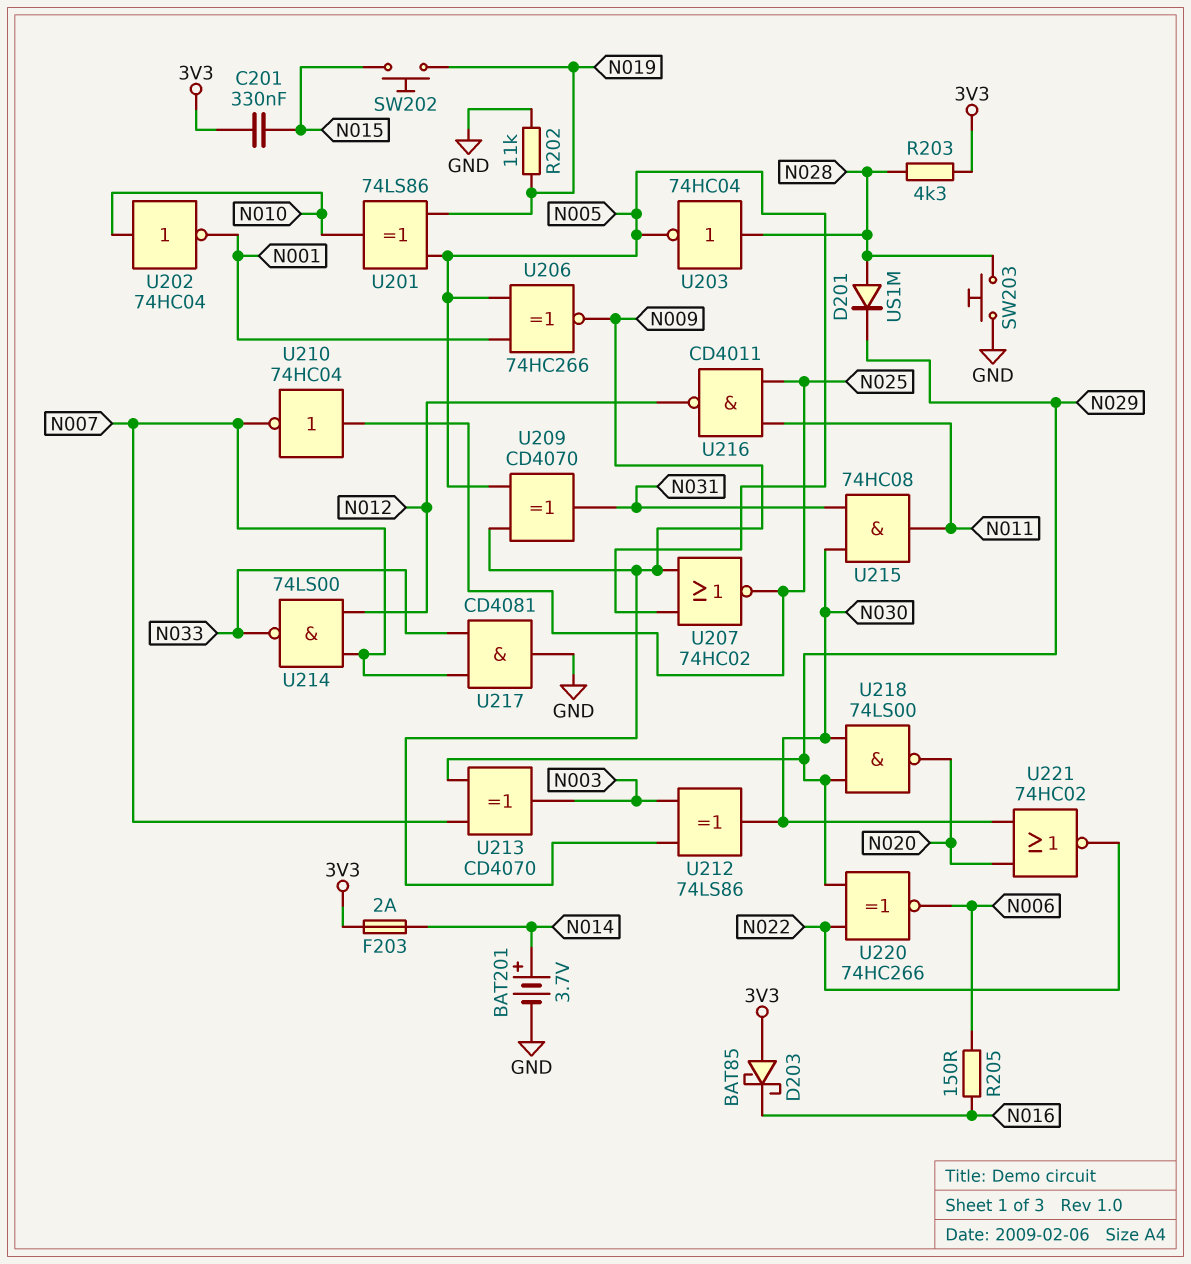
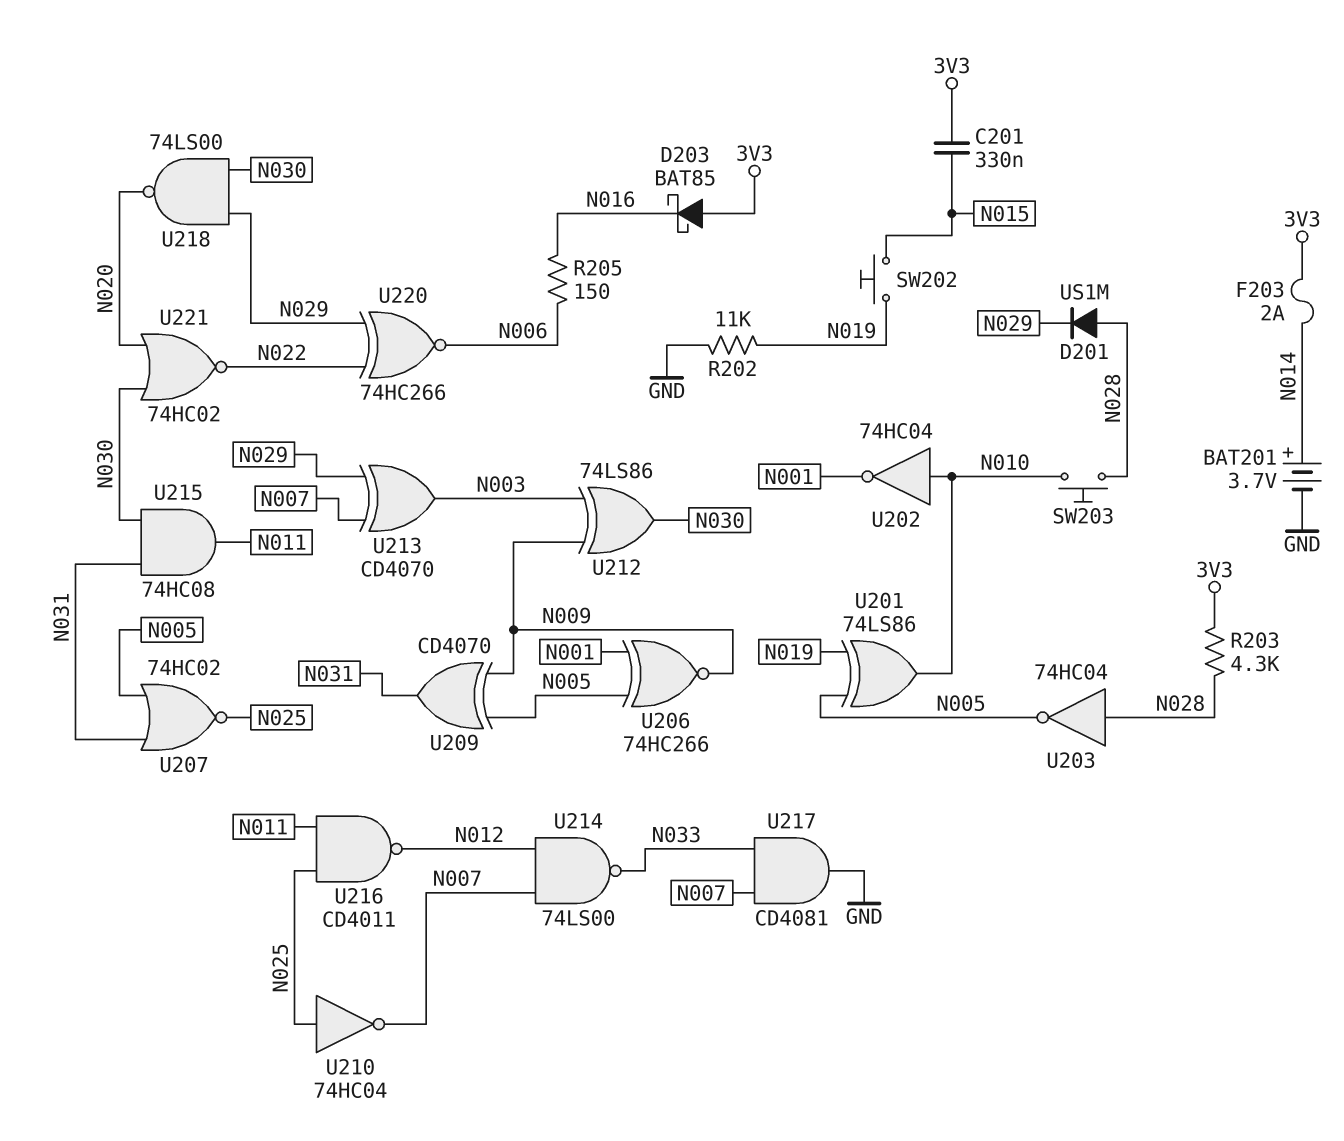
SW203: button (GND, N028) -> button (N010, N028)
U207: NOR 74HC02 (in N005, in N009, out N025) -> NOR 74HC02 (in N005, in N031, out N025)

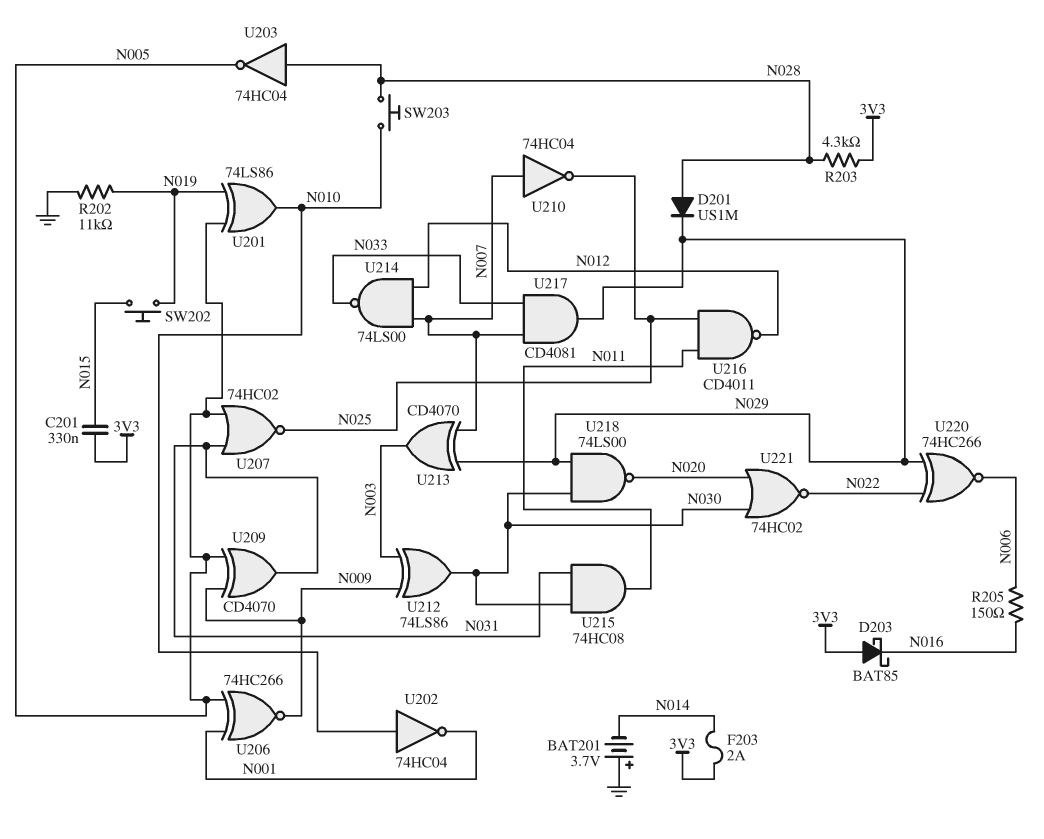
BAT201: 3.7V (plus N014, minus GND) -> 3.7V (plus GND, minus N014)
U210: NOT 74HC04 (in N025, out N007) -> NOT 74HC04 (in N007, out N025)
U217: AND CD4081 (in N007, in N033, out GND) -> AND CD4081 (in N007, in N033, out N029)

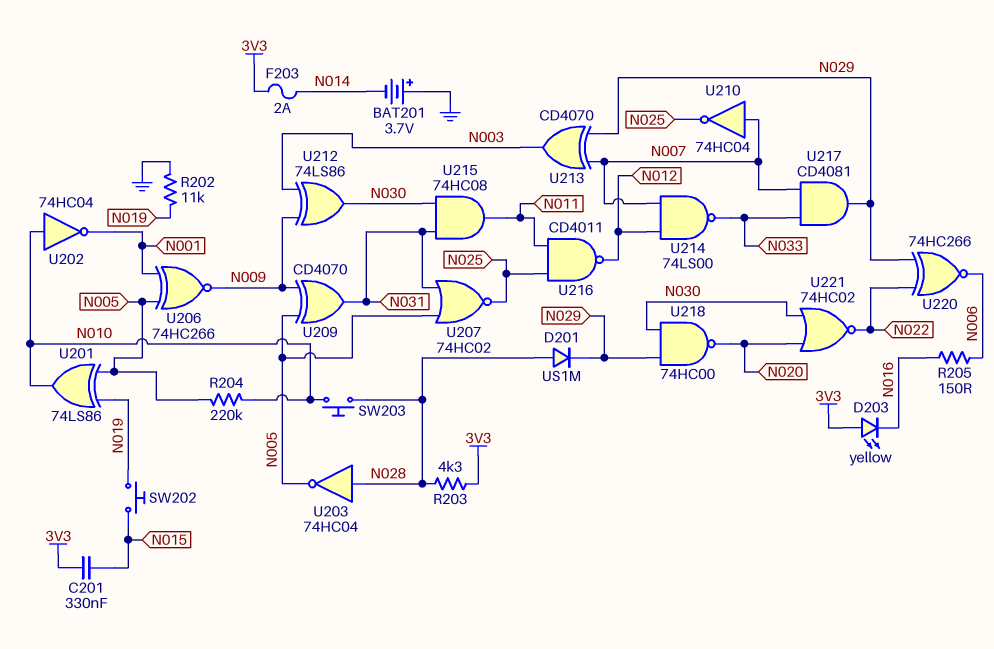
D203: schottky BAT85 (A 3V3, K N016) -> LED yellow (A 3V3, K N016)
R204: none -> 220k (N005, N010)
U218: NAND 74LS00 (in N029, in N030, out N020) -> NAND 74HC00 (in N029, in N030, out N020)

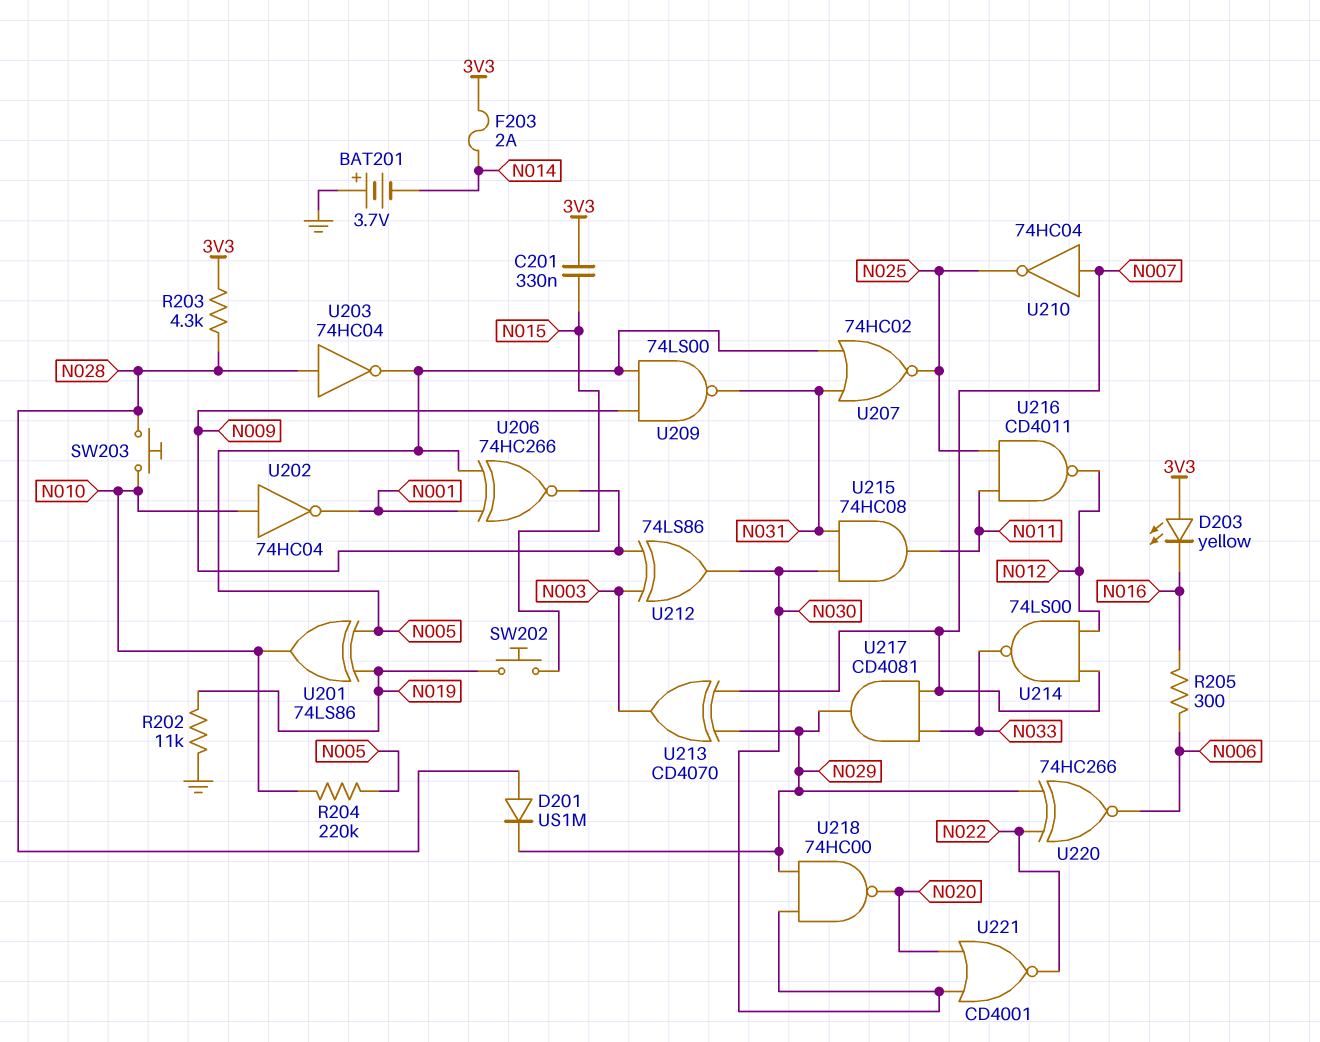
R205: 150 (N006, N016) -> 300 (N006, N016)
U209: XOR CD4070 (in N005, in N009, out N031) -> NAND 74LS00 (in N005, in N009, out N031)
U221: NOR 74HC02 (in N020, in N030, out N022) -> NOR CD4001 (in N020, in N030, out N022)

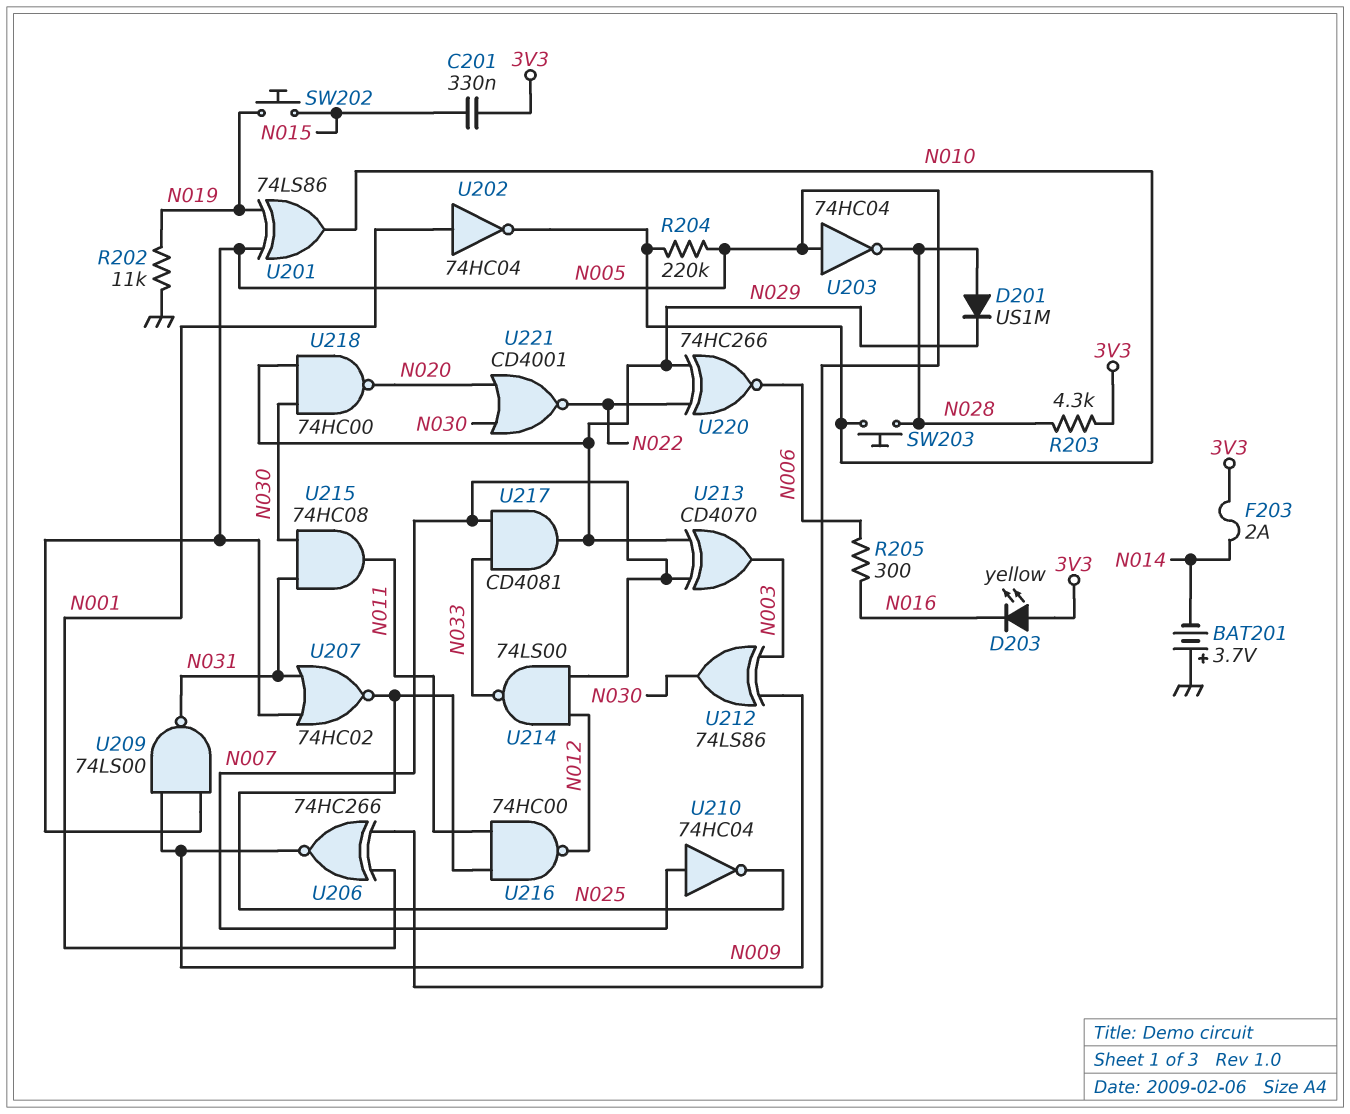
U202: NOT 74HC04 (in N010, out N001) -> NOT 74HC04 (in N001, out N010)
U203: NOT 74HC04 (in N028, out N005) -> NOT 74HC04 (in N005, out N028)
U216: NAND CD4011 (in N011, in N025, out N012) -> NAND 74HC00 (in N011, in N025, out N012)

